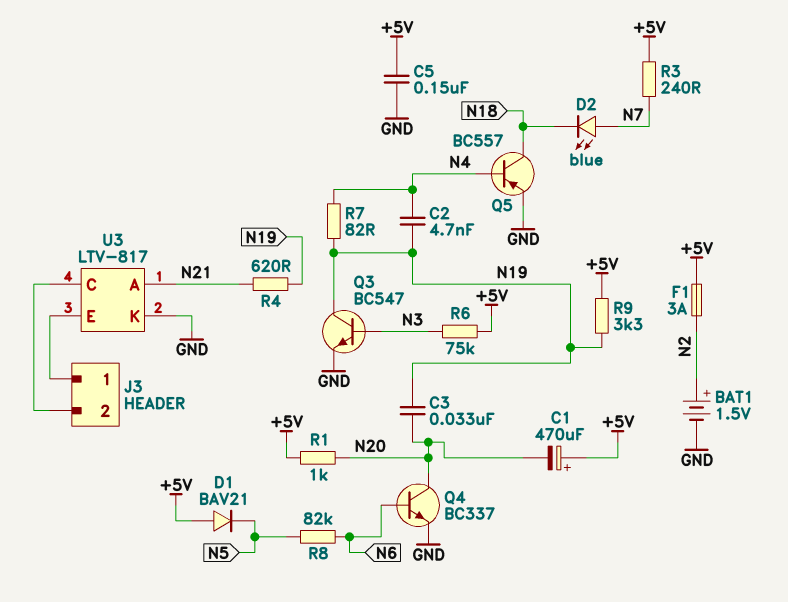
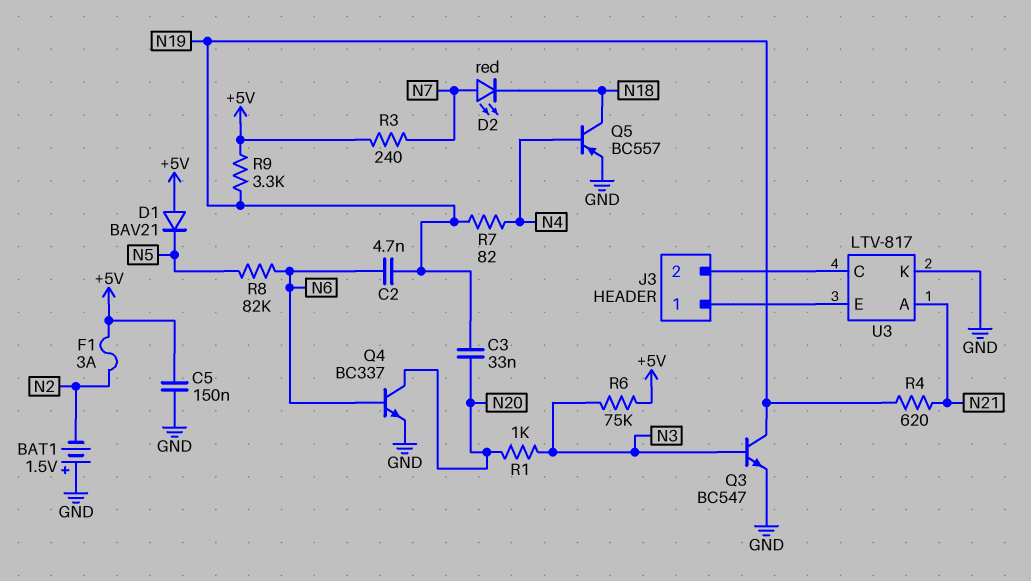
BAT1: 1.5V (plus N2, minus GND) -> 1.5V (plus GND, minus N2)
C1: 470uF (plus +5V, minus N20) -> none
C2: 4.7nF (N4, N19) -> 4.7nF (N6, N19)
D2: LED blue (A N7, K N18) -> LED red (A N7, K N18)
R1: 1k (+5V, N20) -> 1k (N3, N20)

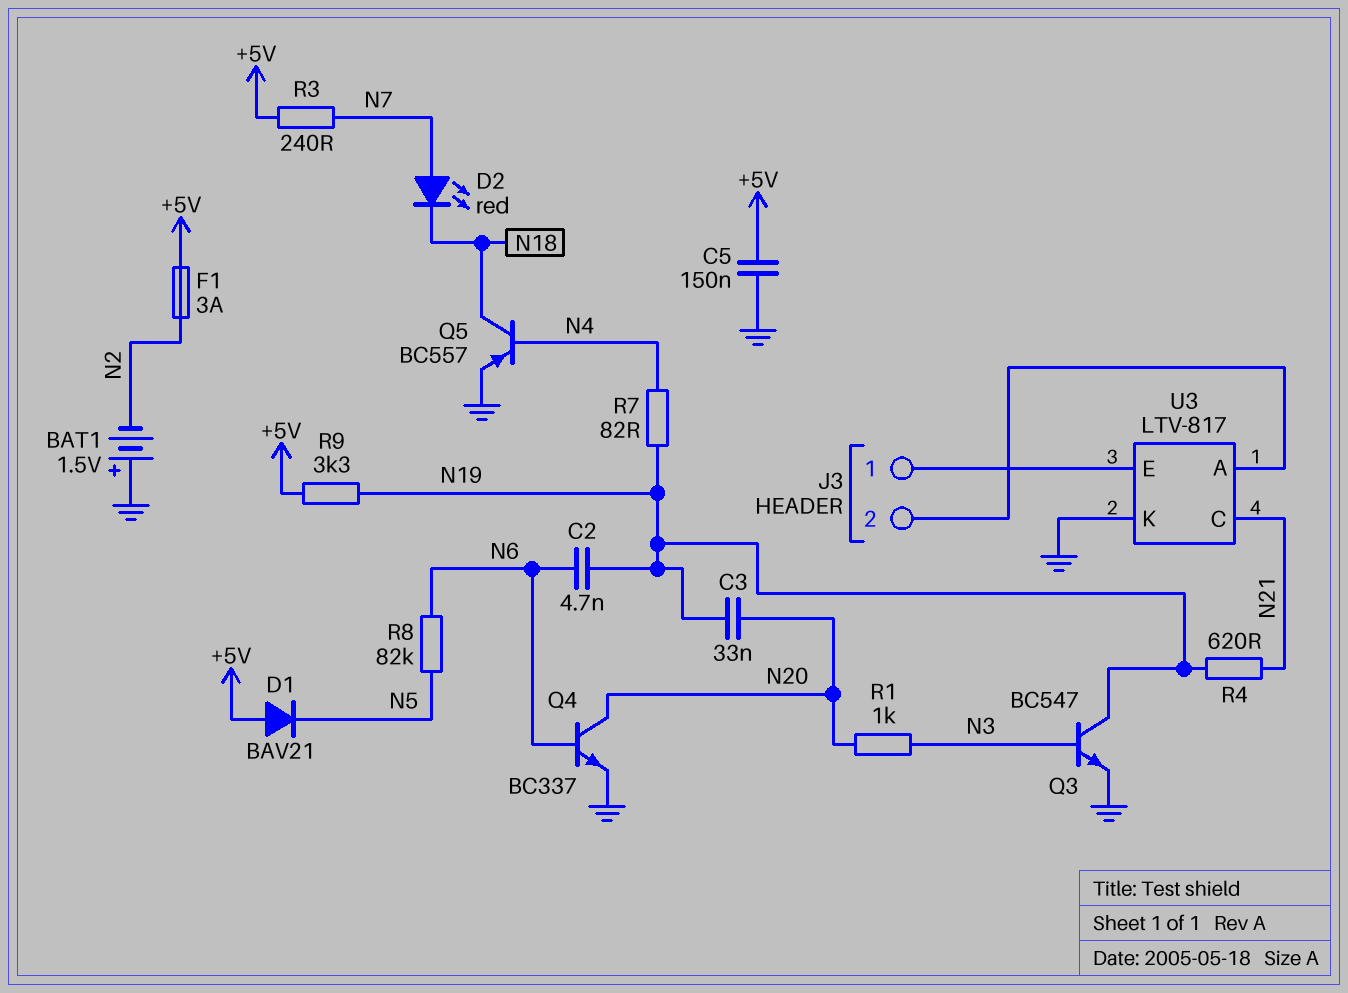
R6: 75k (+5V, N3) -> none
U3 pin A: N21 -> J3/2
U3 pin C: J3/2 -> N21

